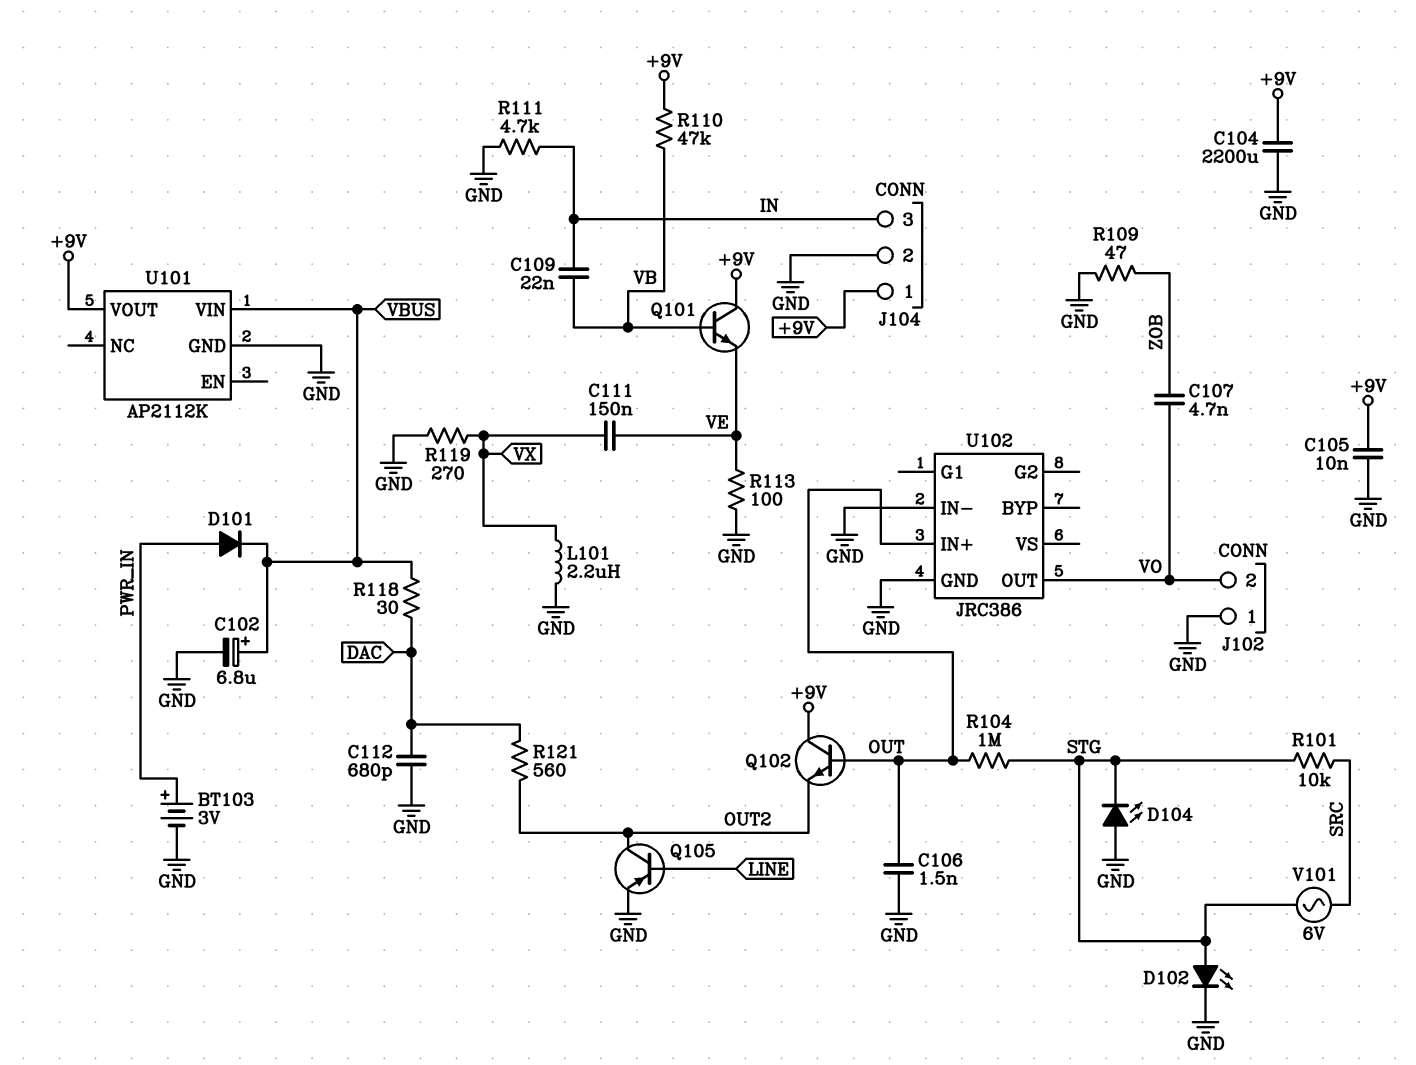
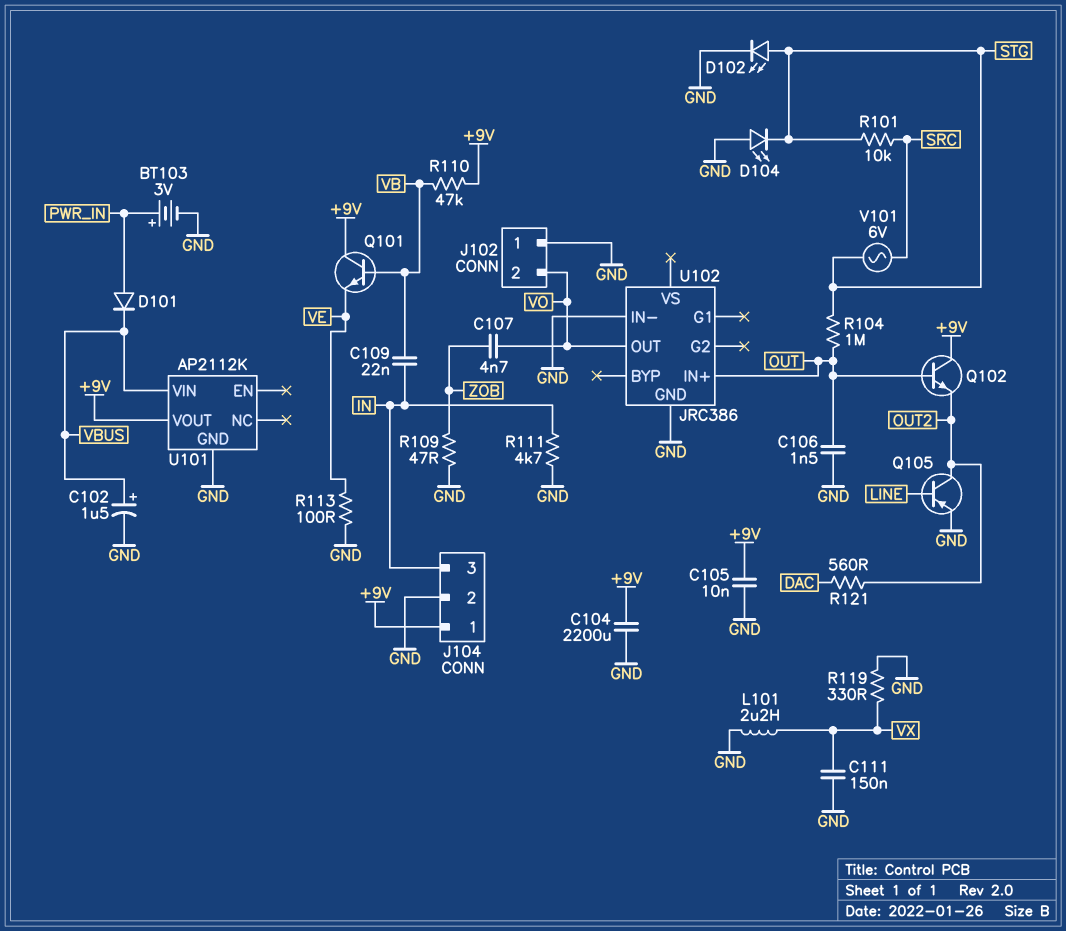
C102: 6.8uF (plus VBUS, minus GND) -> 1.5uF (plus VBUS, minus GND)
C111: 150nF (VE, VX) -> 150nF (GND, VX)
C112: 680pF (DAC, GND) -> none
R118: 30 (DAC, VBUS) -> none
R119: 270 (GND, VX) -> 330 (GND, VX)

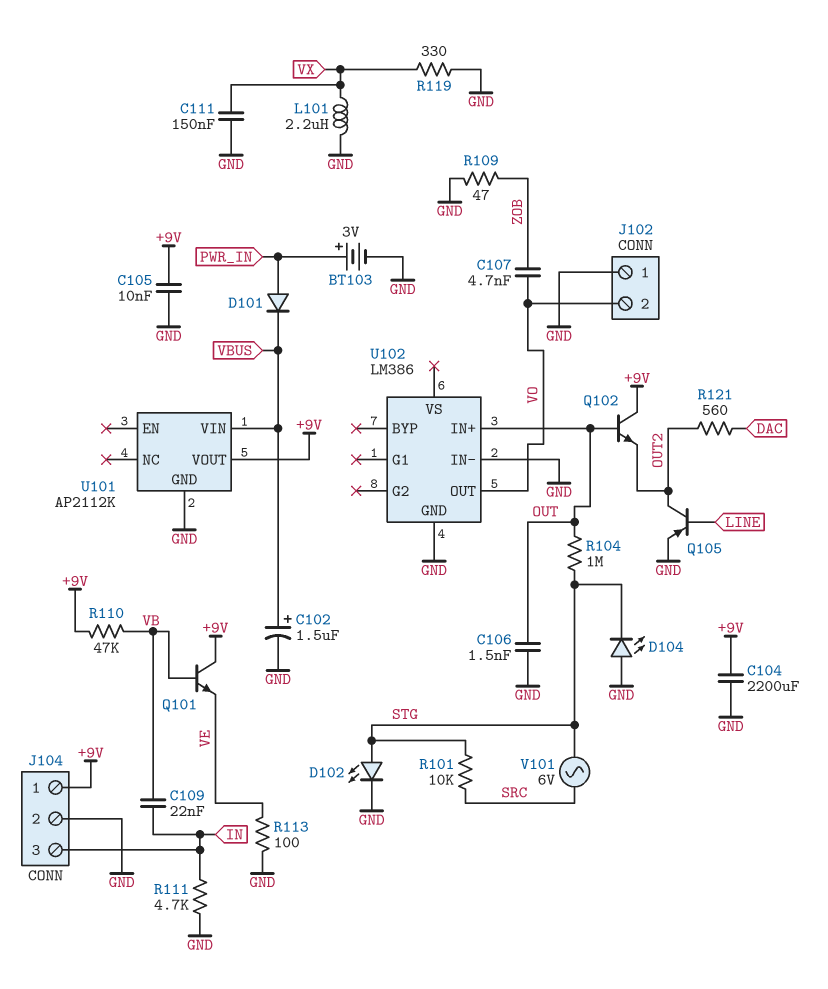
U102: JRC386 -> LM386

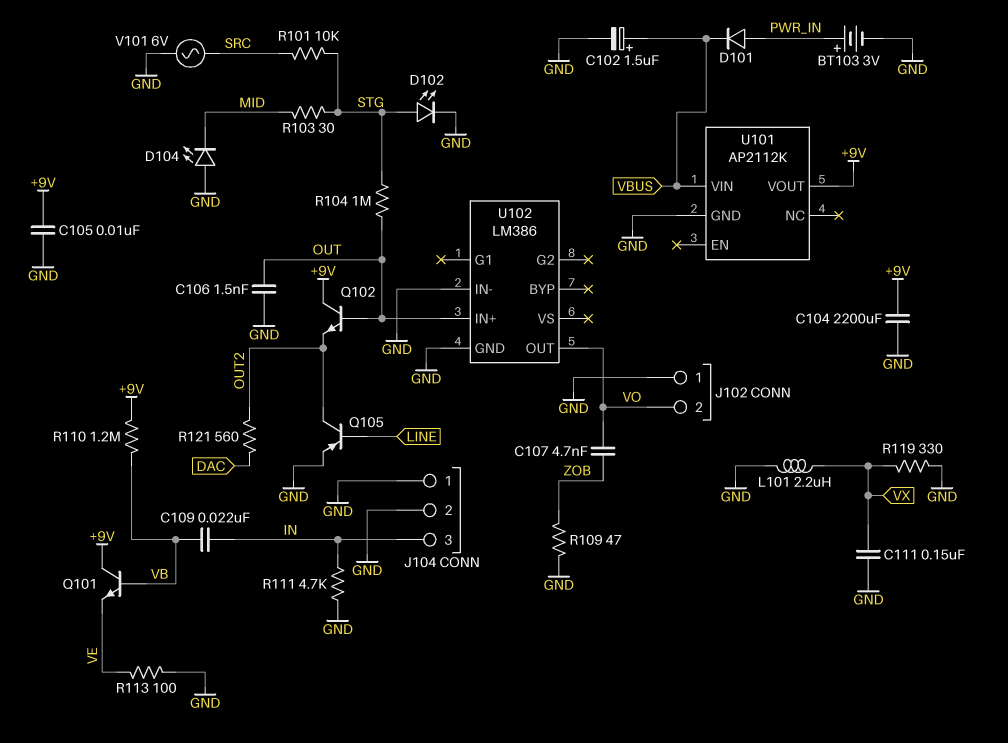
D104: LED (A GND, K STG) -> LED (A GND, K MID)
J104 pin 1: +9V -> GND
R103: none -> 30 (MID, STG)
R110: 47k (+9V, VB) -> 1.2M (+9V, VB)
V101: AC 6V (SRC, STG) -> AC 6V (GND, SRC)

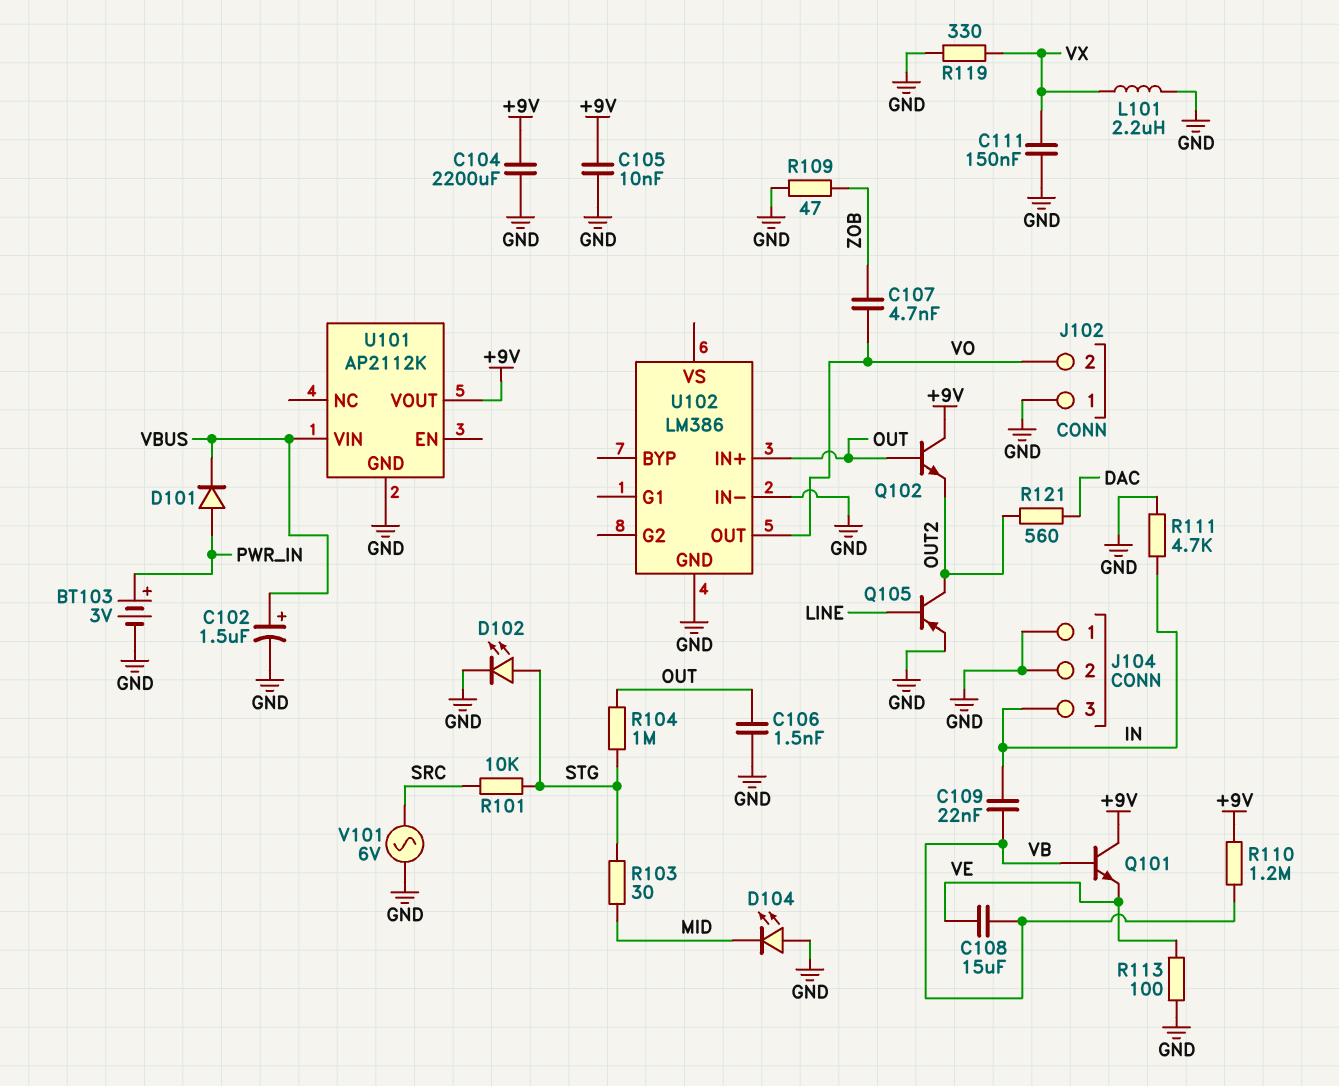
C108: none -> 15uF (VB, VE)

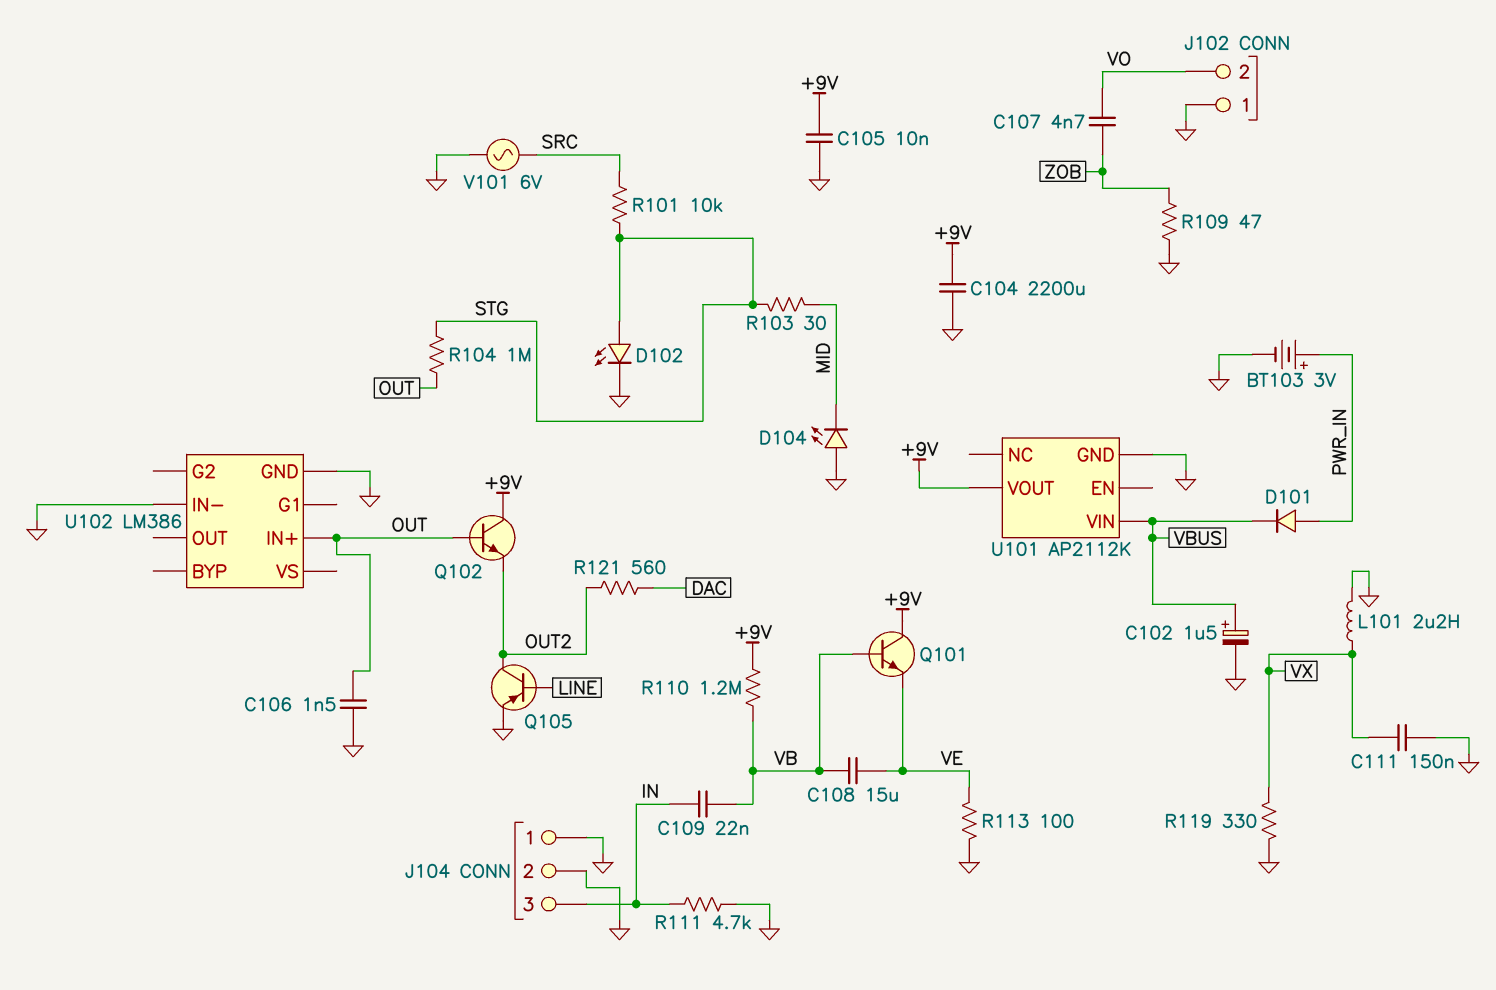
U102 pin OUT: VO -> none

